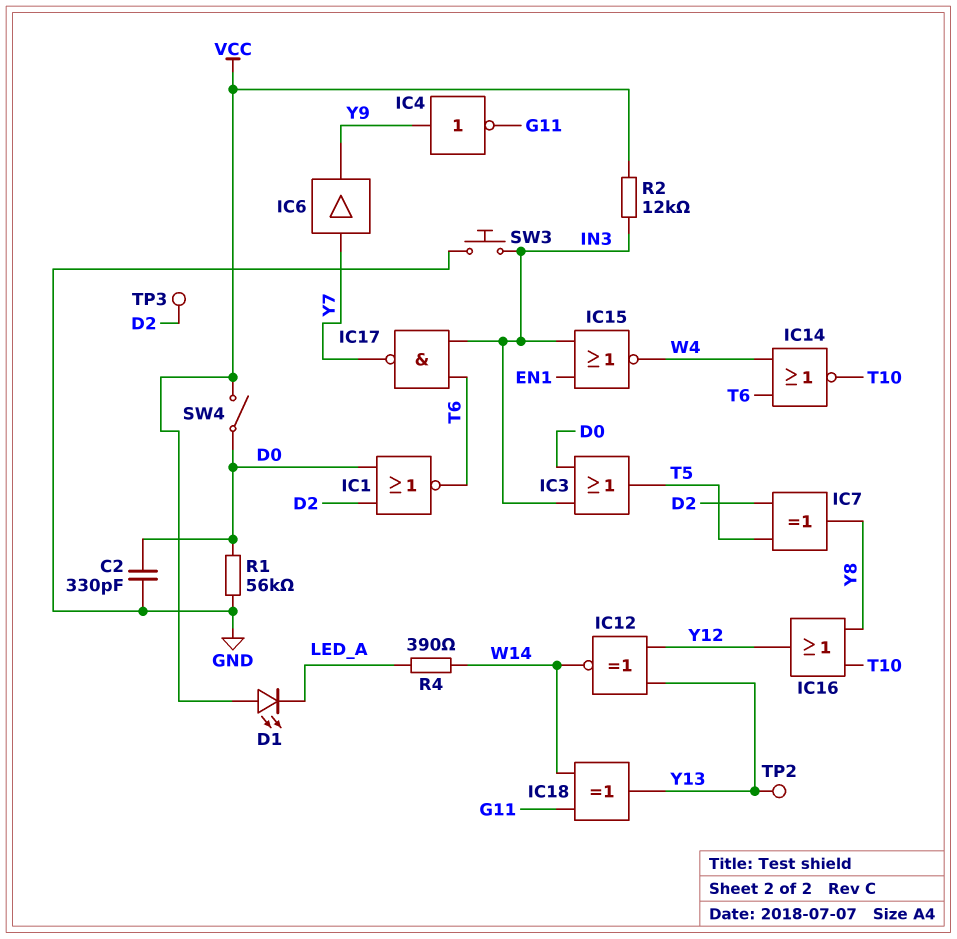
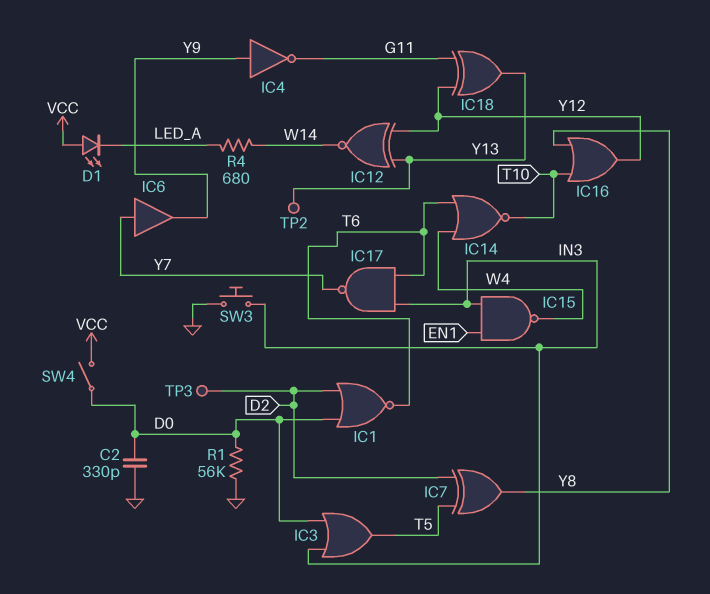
IC15: NOR (in EN1, in IN3, out W4) -> NAND (in EN1, in IN3, out W4)
IC18: XOR (in G11, in W14, out Y13) -> XOR (in G11, in Y12, out Y13)
R2: 12k (IN3, VCC) -> none
R4: 390 (LED_A, W14) -> 680 (LED_A, W14)

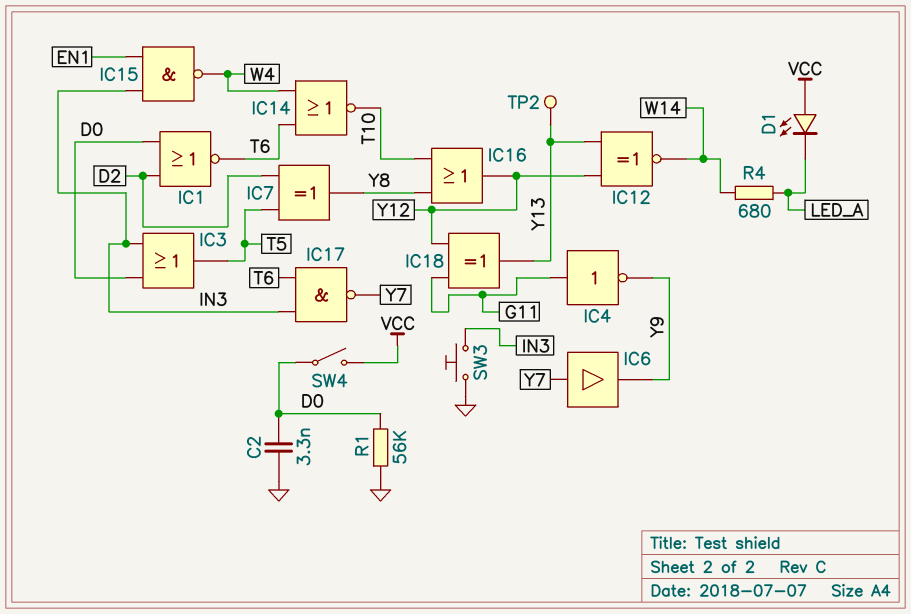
C2: 330pF (D0, GND) -> 3.3nF (D0, GND)
IC4: NOT (in Y9, out G11) -> NOT (in G11, out Y9)
TP3: test point (D2) -> none

